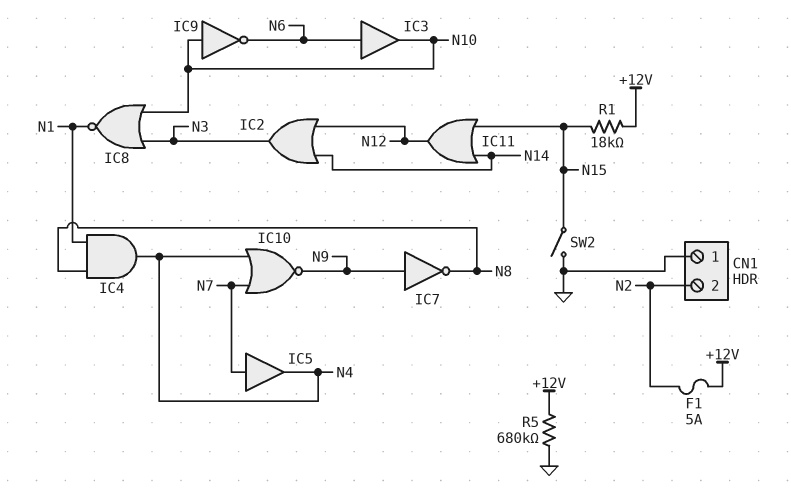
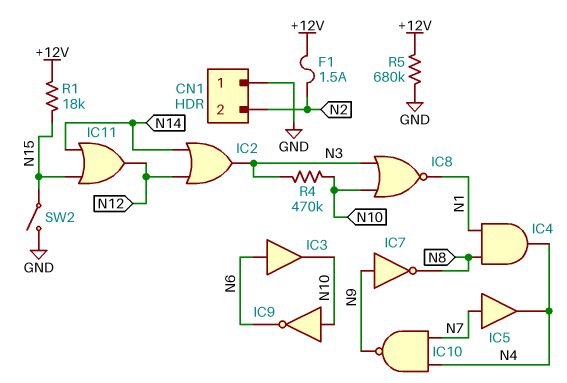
F1: 5A (+12V, N2) -> 1.5A (+12V, N2)
IC10: NOR (in N4, in N7, out N9) -> NAND (in N4, in N7, out N9)
R4: none -> 470k (N3, N10)

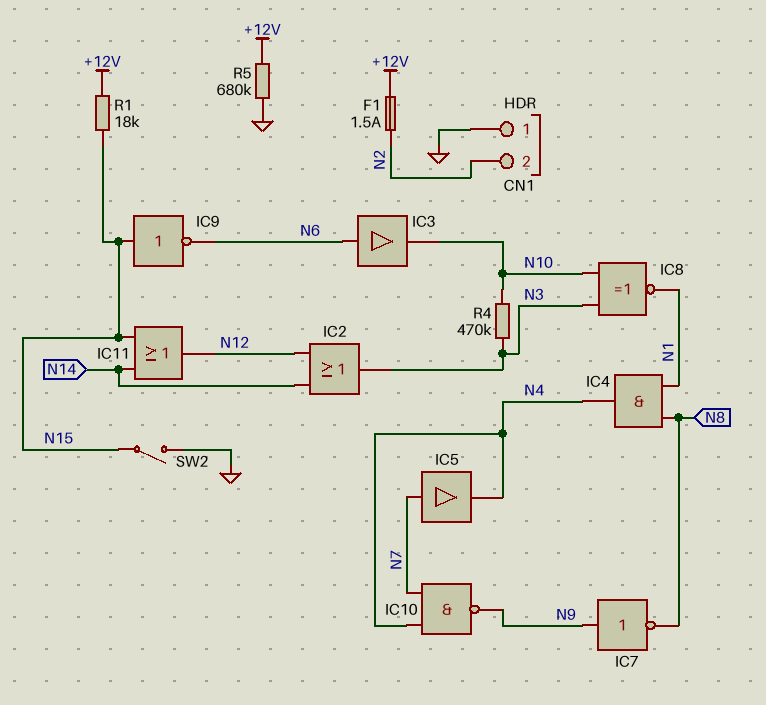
IC8: NOR (in N3, in N10, out N1) -> XNOR (in N3, in N10, out N1)
IC9: NOT (in N10, out N6) -> NOT (in N15, out N6)

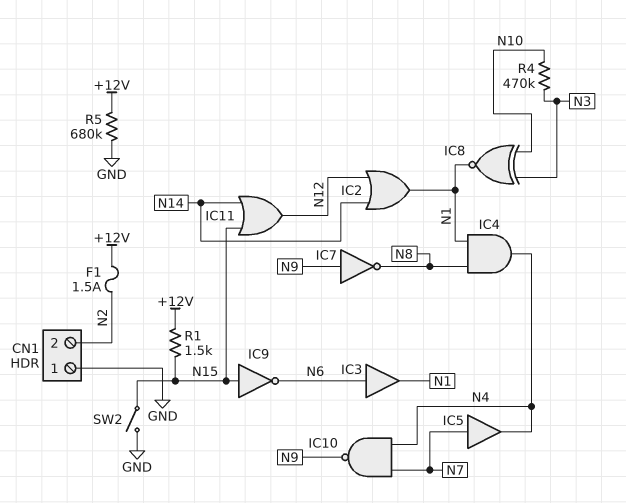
IC2: OR (in N12, in N14, out N3) -> OR (in N12, in N14, out N1)
IC3: buffer (in N6, out N10) -> buffer (in N6, out N1)
R1: 18k (+12V, N15) -> 1.5k (+12V, N15)

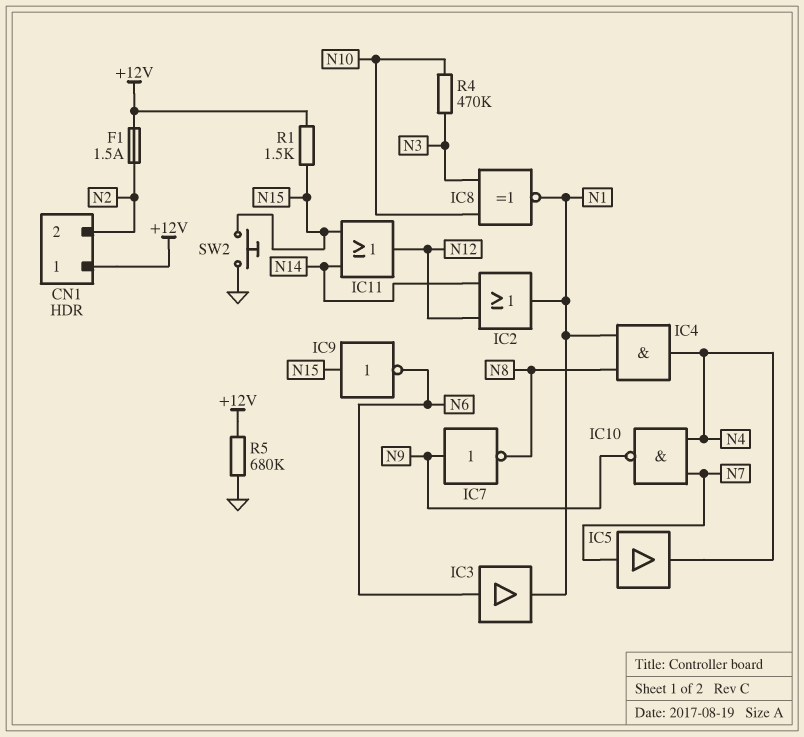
CN1 pin 1: GND -> +12V
SW2: switch (GND, N15) -> button (GND, N15)

